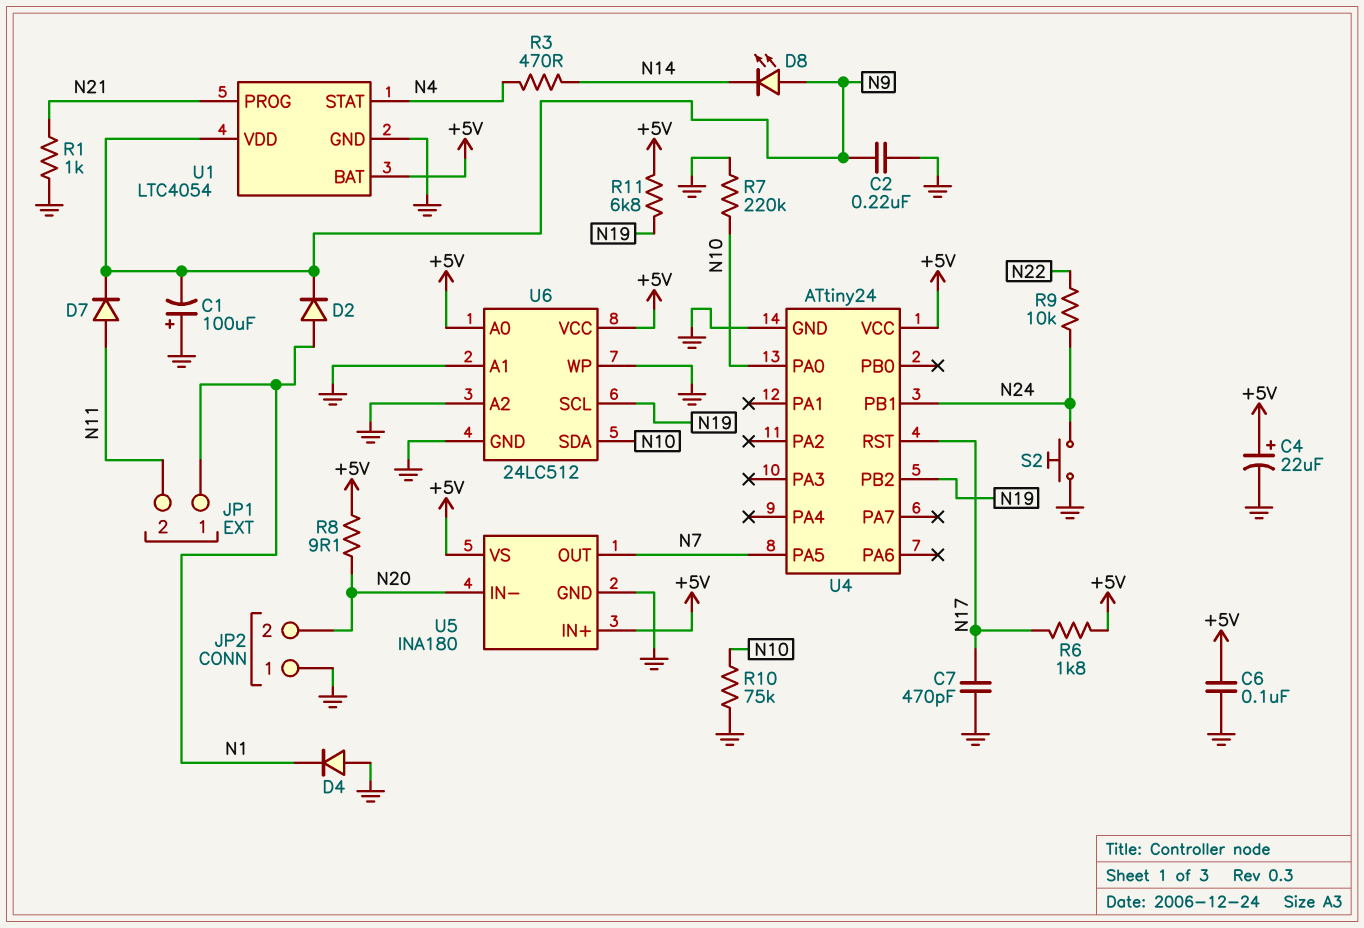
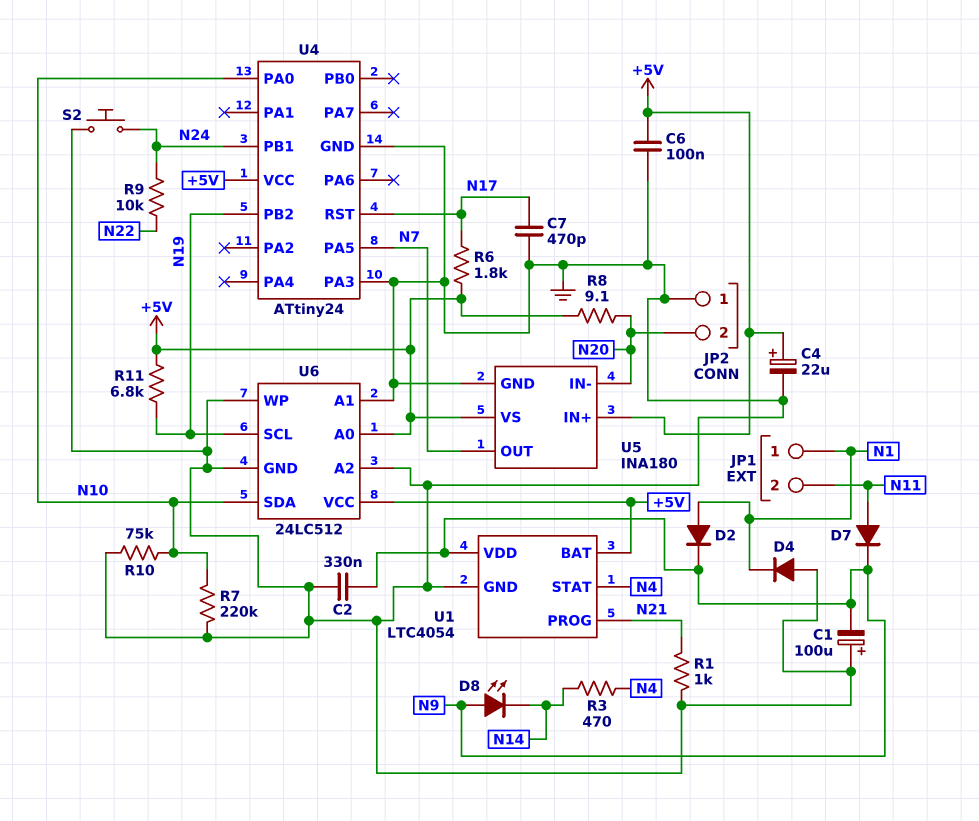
C2: 220nF (GND, N9) -> 330nF (GND, N9)
U4 pin PA3: none -> GND

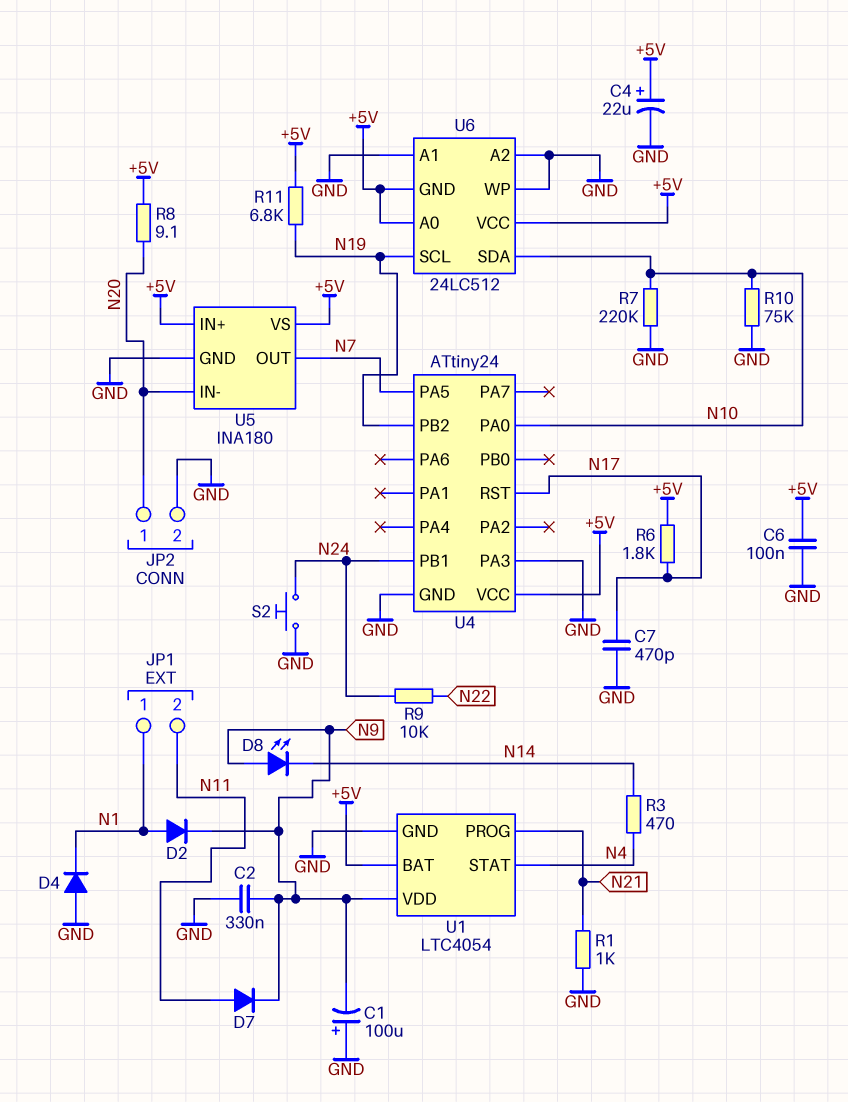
JP2 pin 1: GND -> N20
JP2 pin 2: N20 -> GND
U6 pin GND: GND -> +5V

